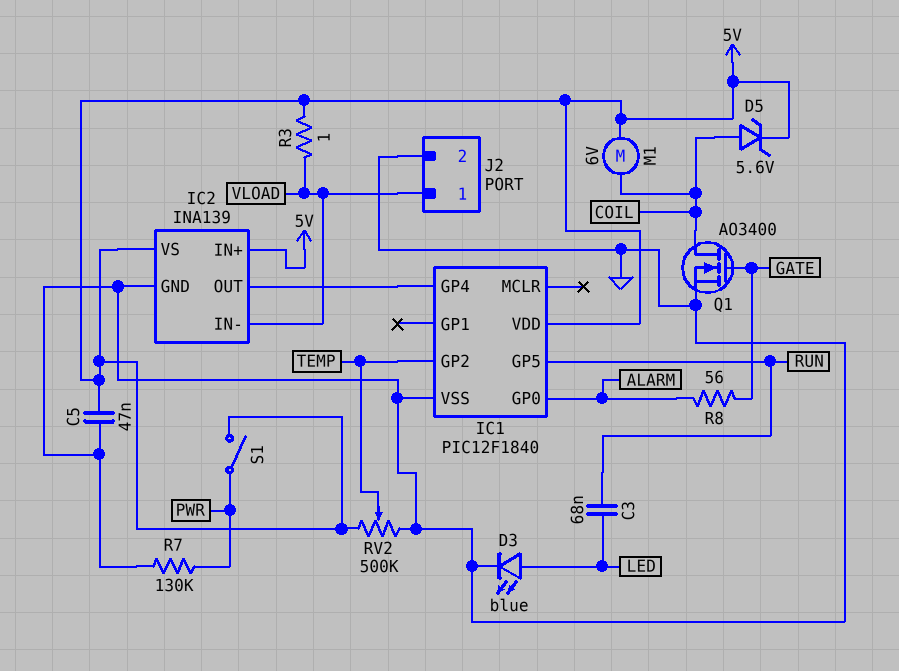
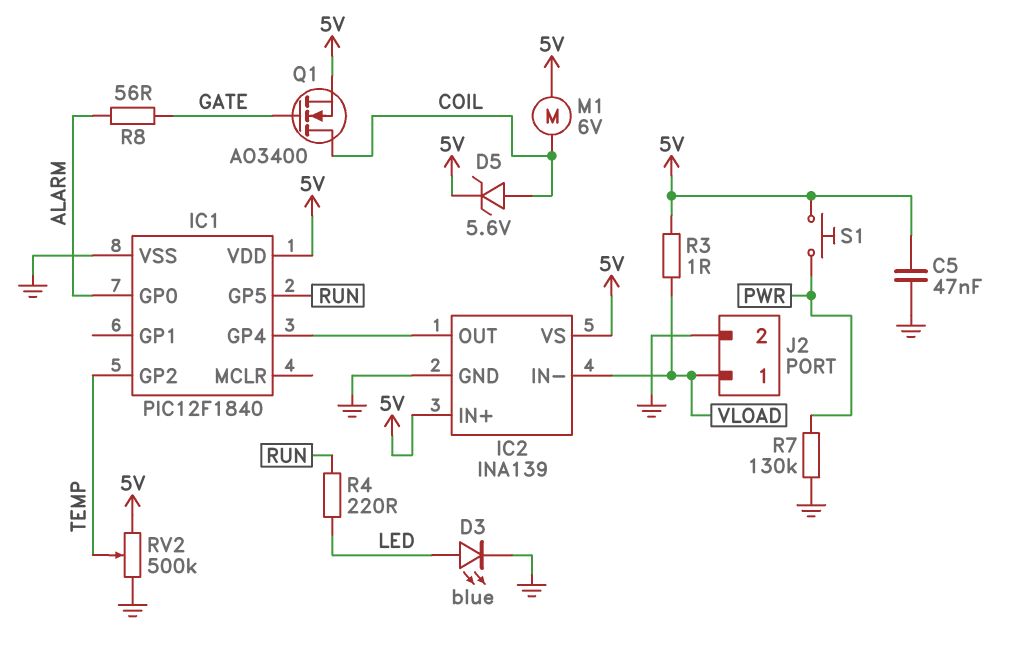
C3: 68nF (LED, RUN) -> none
Q1: NMOS AO3400 (G GATE, D COIL, S GND) -> NMOS AO3400 (G GATE, D COIL, S 5V)
R4: none -> 220 (LED, RUN)
S1: switch (5V, PWR) -> button (5V, PWR)

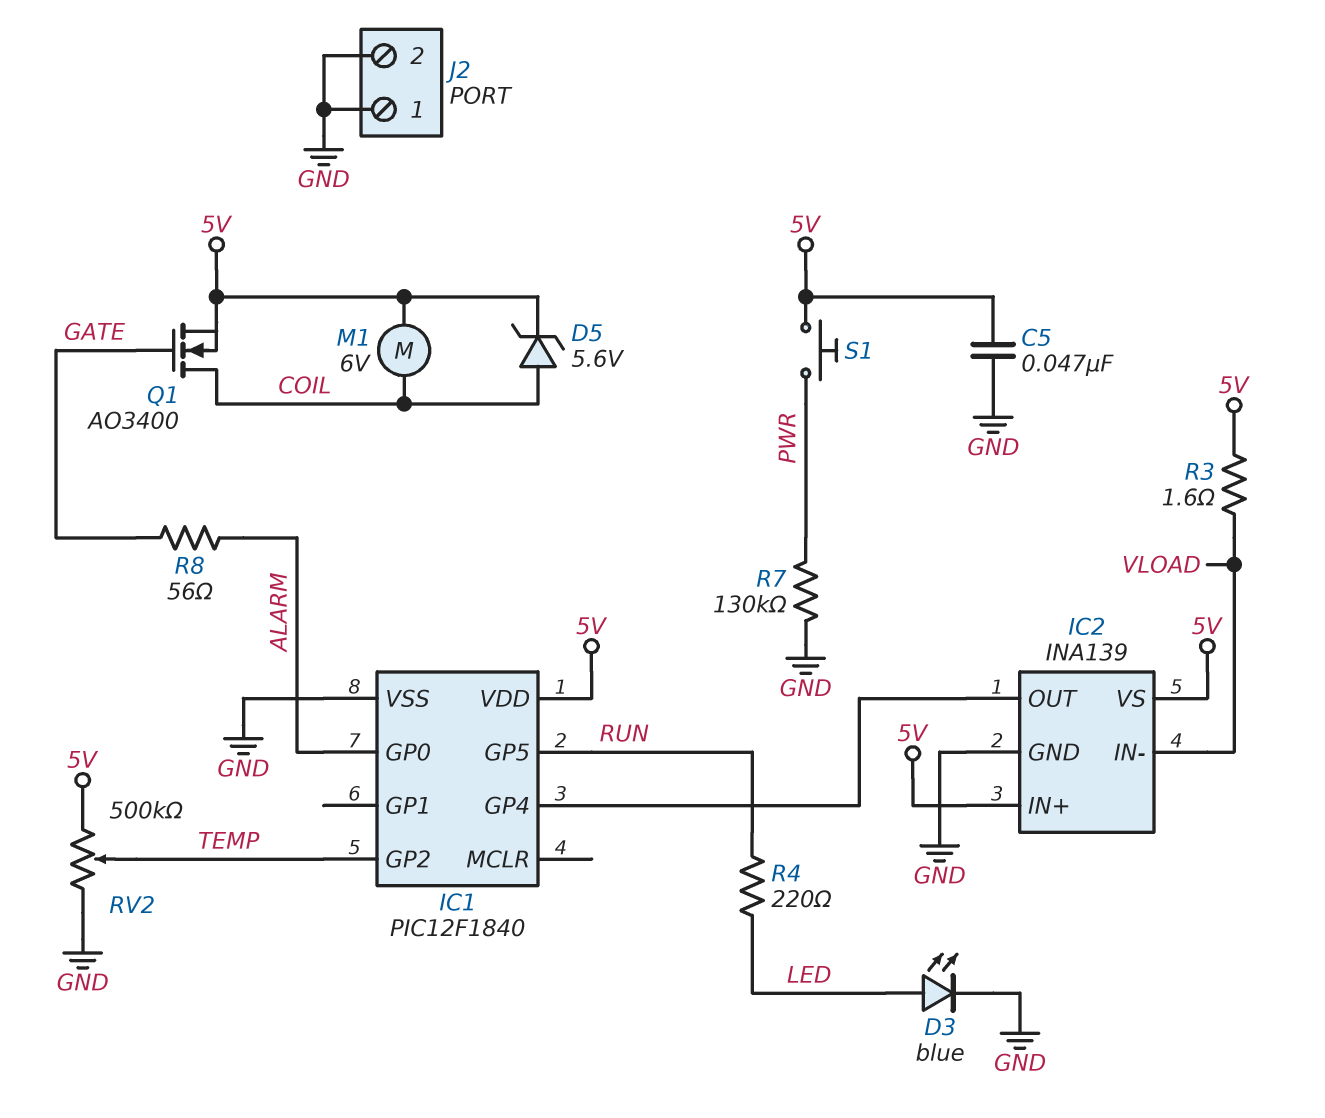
J2 pin 1: VLOAD -> GND
R3: 1 (5V, VLOAD) -> 1.6 (5V, VLOAD)

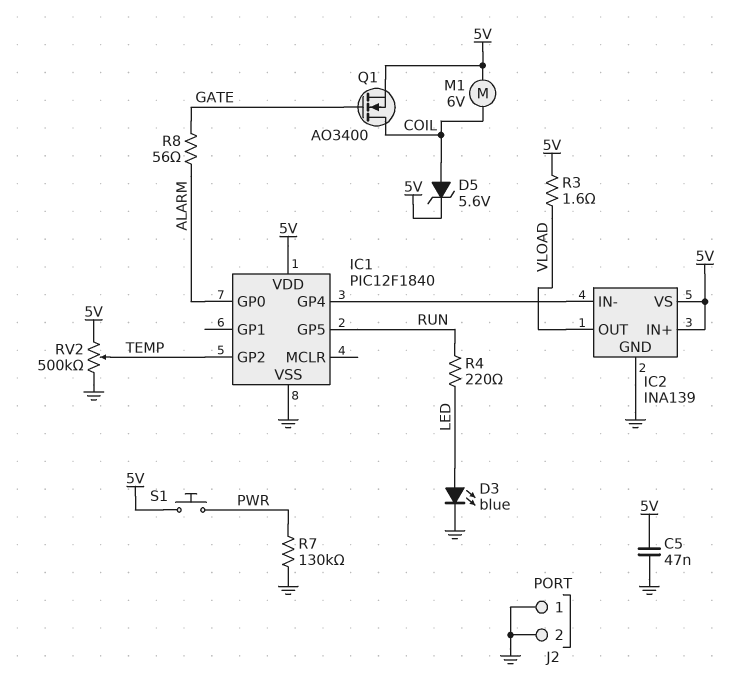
IC2 pin IN-: VLOAD -> IC1/GP4
IC2 pin OUT: IC1/GP4 -> VLOAD

